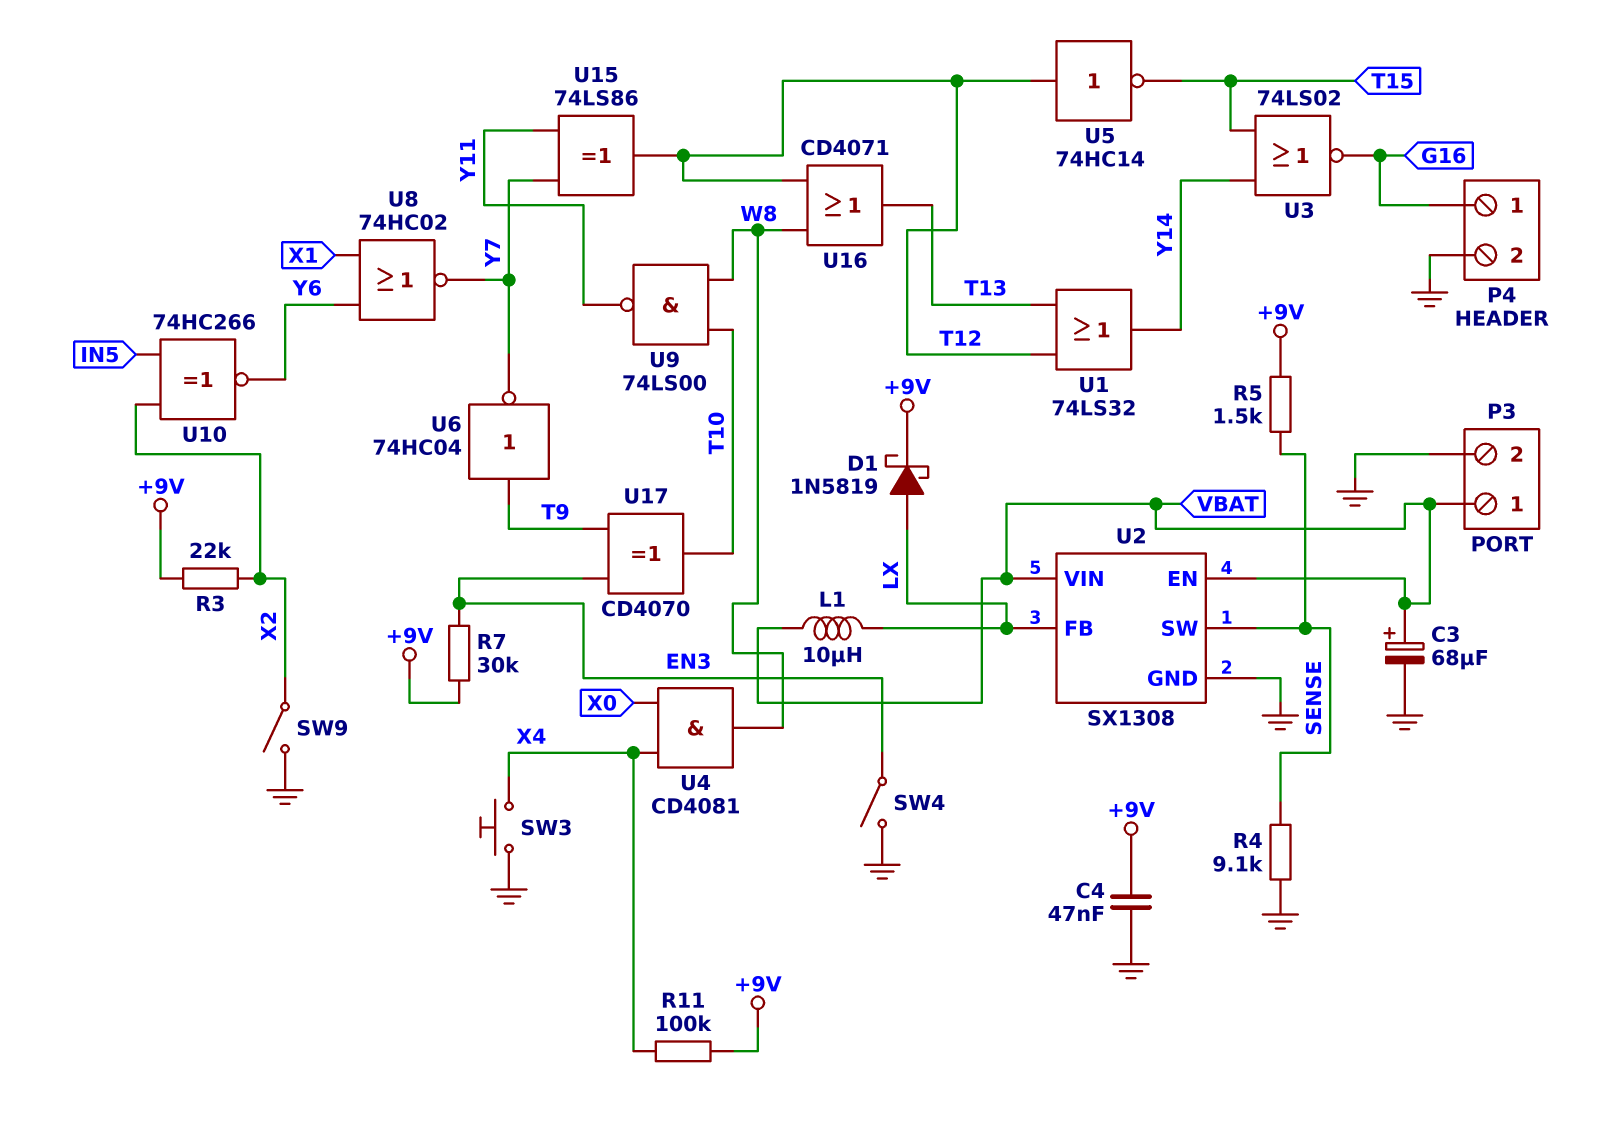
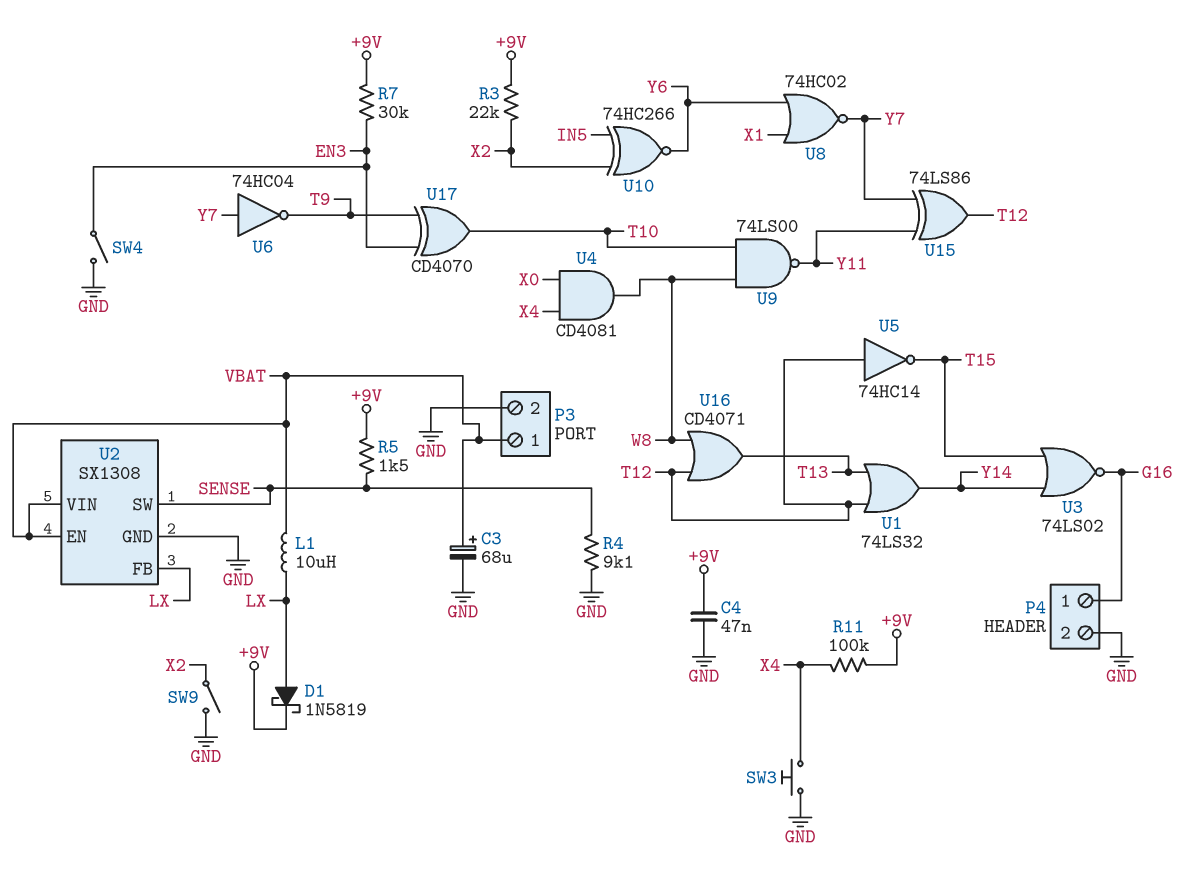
U6: NOT 74HC04 (in T9, out Y7) -> NOT 74HC04 (in Y7, out T9)

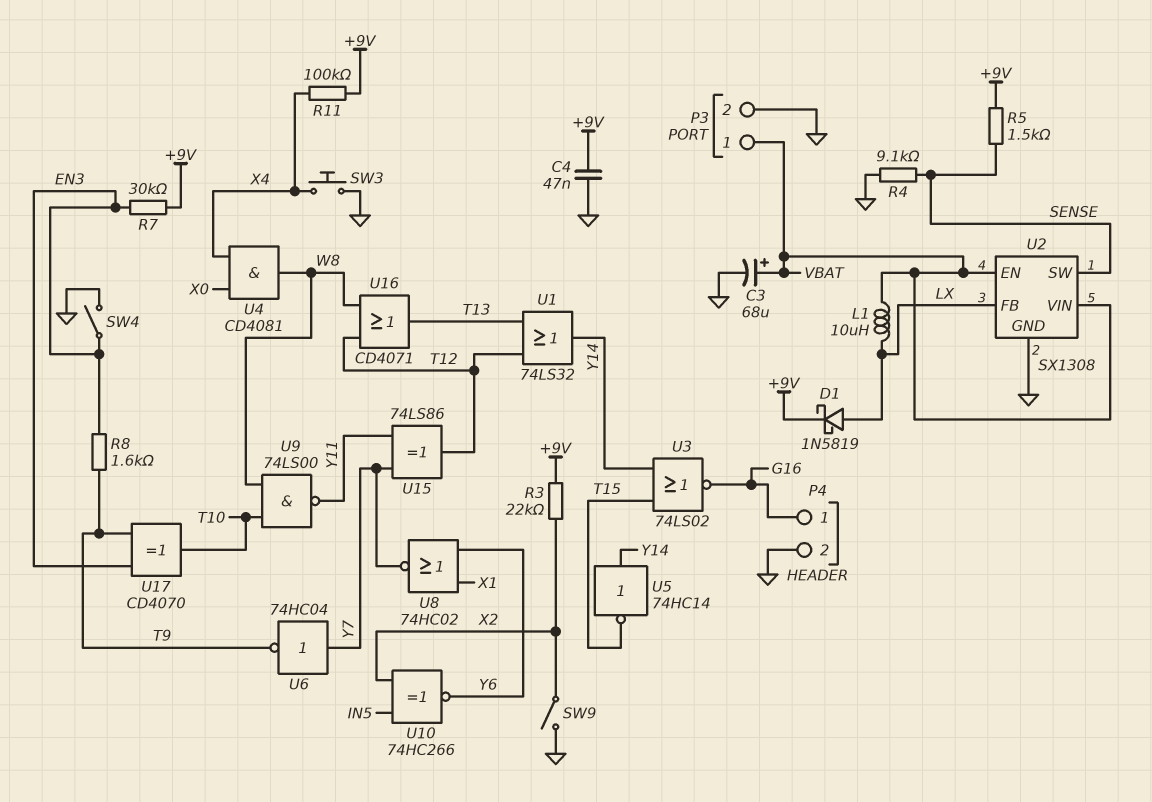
R8: none -> 1.6k (EN3, T9)
U5: NOT 74HC14 (in T12, out T15) -> NOT 74HC14 (in Y14, out T15)

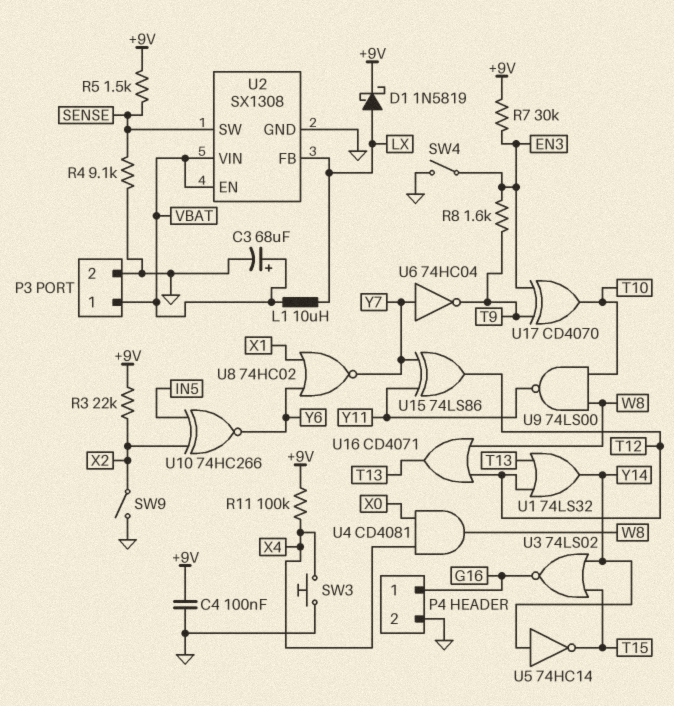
C4: 47nF (+9V, GND) -> 100nF (+9V, GND)

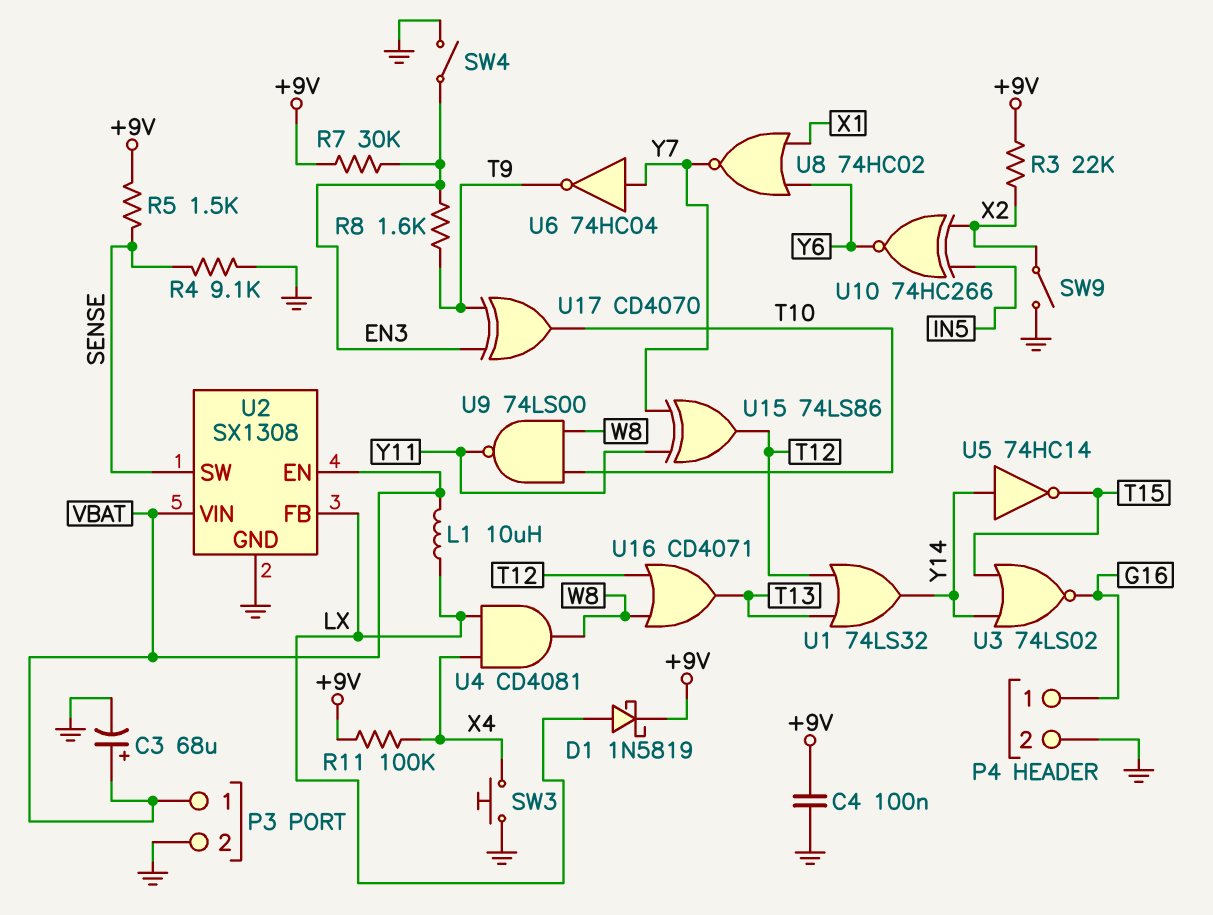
U4: AND CD4081 (in X0, in X4, out W8) -> AND CD4081 (in LX, in X4, out W8)

